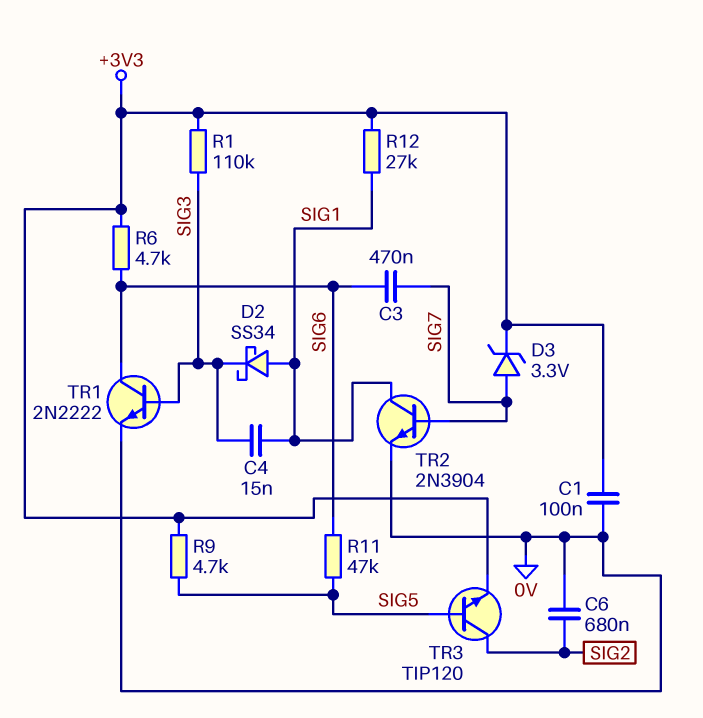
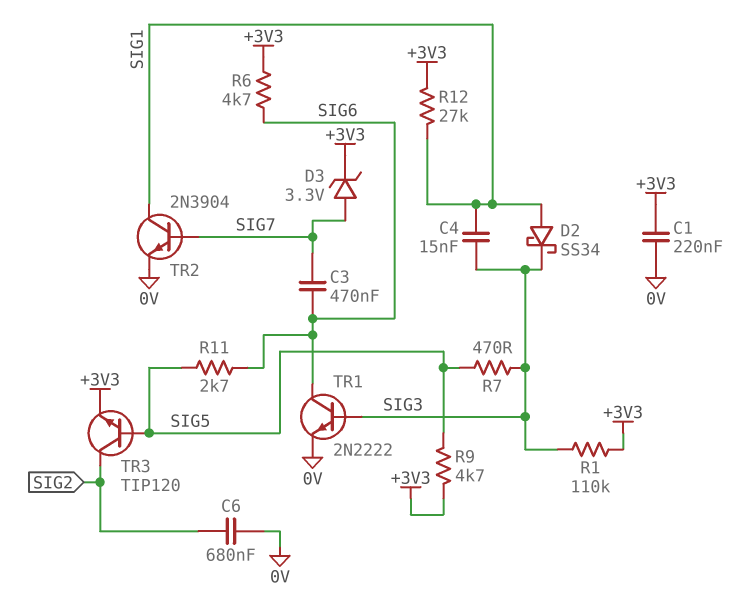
C1: 100nF (+3V3, 0V) -> 220nF (+3V3, 0V)
R7: none -> 470 (SIG3, SIG5)
R11: 47k (SIG5, SIG6) -> 2.7k (SIG5, SIG6)

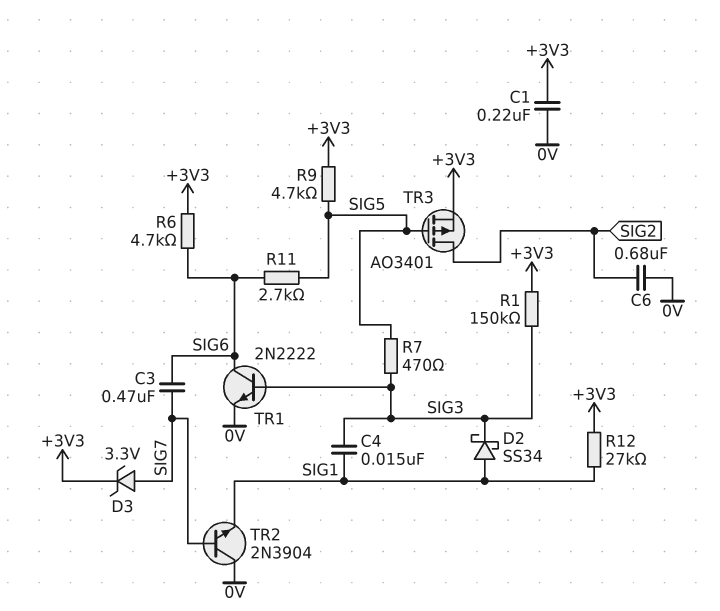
R1: 110k (+3V3, SIG3) -> 150k (+3V3, SIG3)
TR2: NPN 2N3904 (B SIG7, C SIG1, E 0V) -> NPN 2N3904 (B SIG7, C 0V, E SIG1)
TR3: NPN TIP120 (B SIG5, C SIG2, E +3V3) -> PMOS AO3401 (G SIG5, D SIG2, S +3V3)

